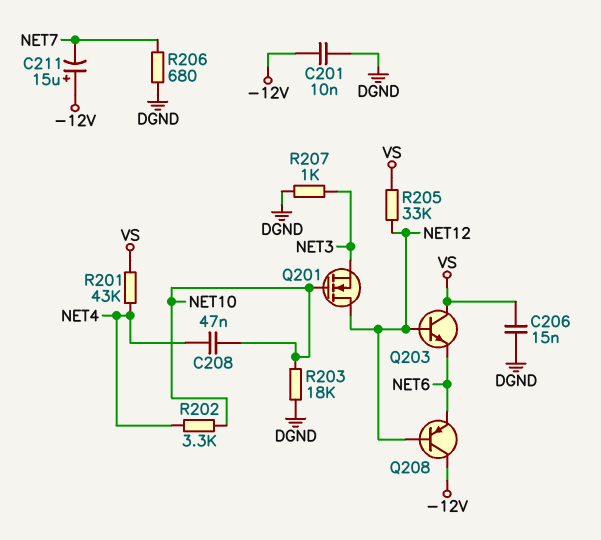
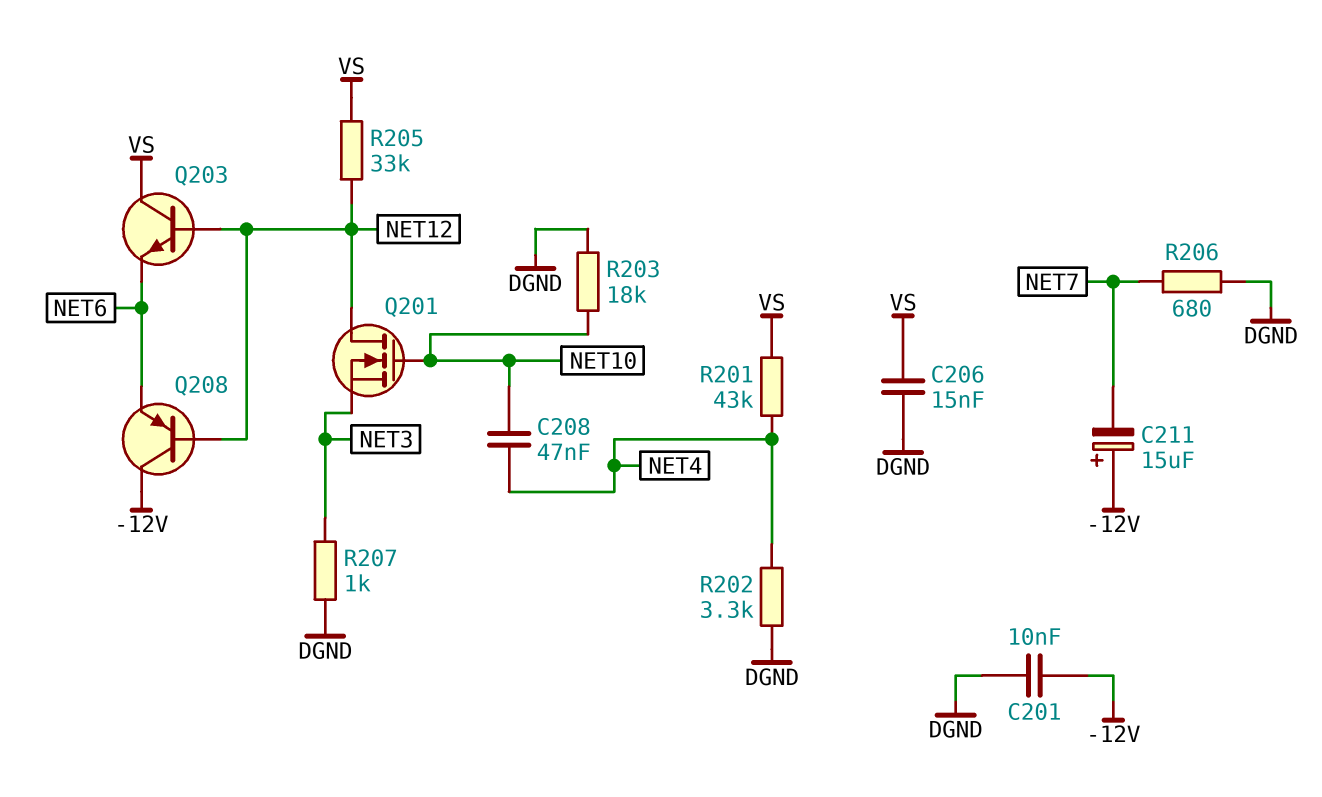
R202: 3.3k (NET4, NET10) -> 3.3k (DGND, NET4)

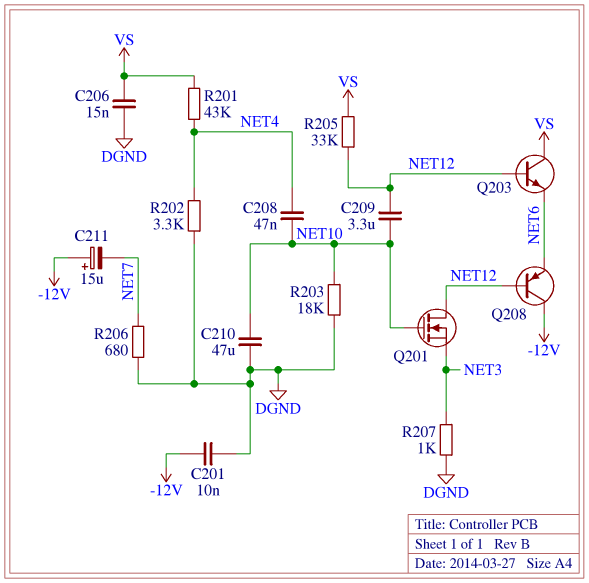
C209: none -> 3.3uF (NET10, NET12)
C210: none -> 47uF (DGND, NET10)

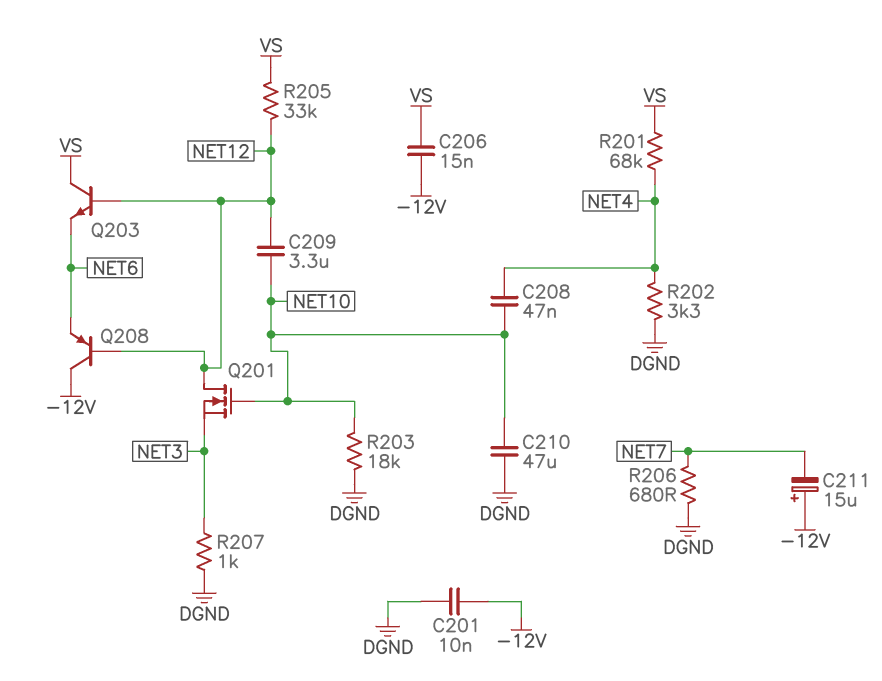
C206: 15nF (DGND, VS) -> 15nF (-12V, VS)
R201: 43k (NET4, VS) -> 68k (NET4, VS)

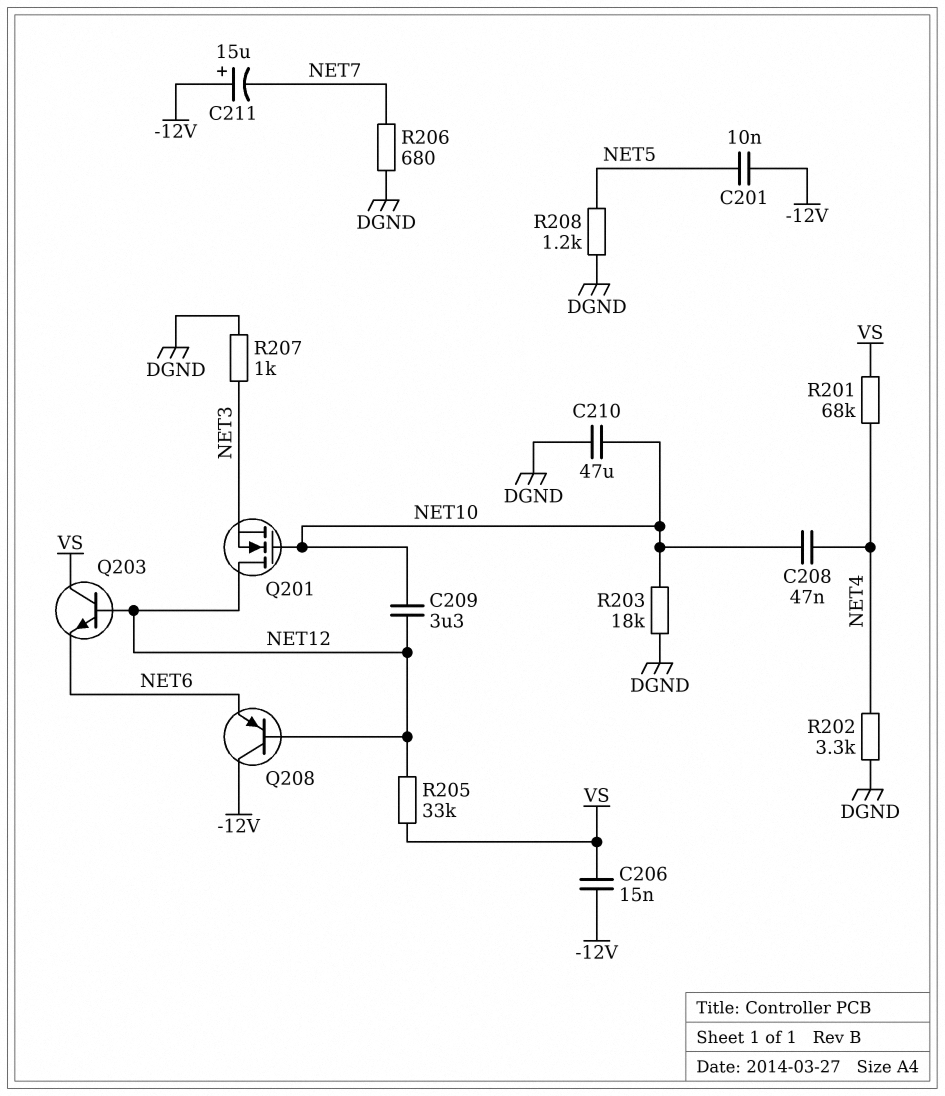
C201: 10nF (-12V, DGND) -> 10nF (-12V, NET5)
R208: none -> 1.2k (DGND, NET5)

